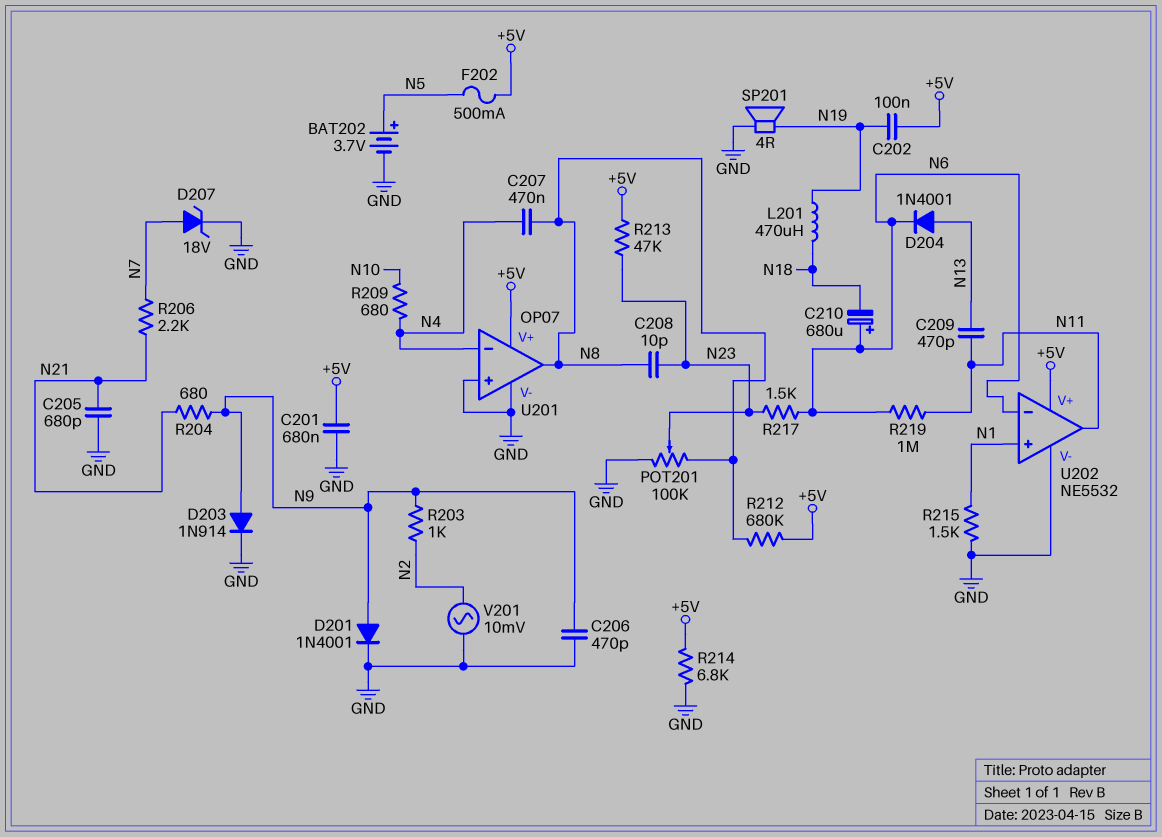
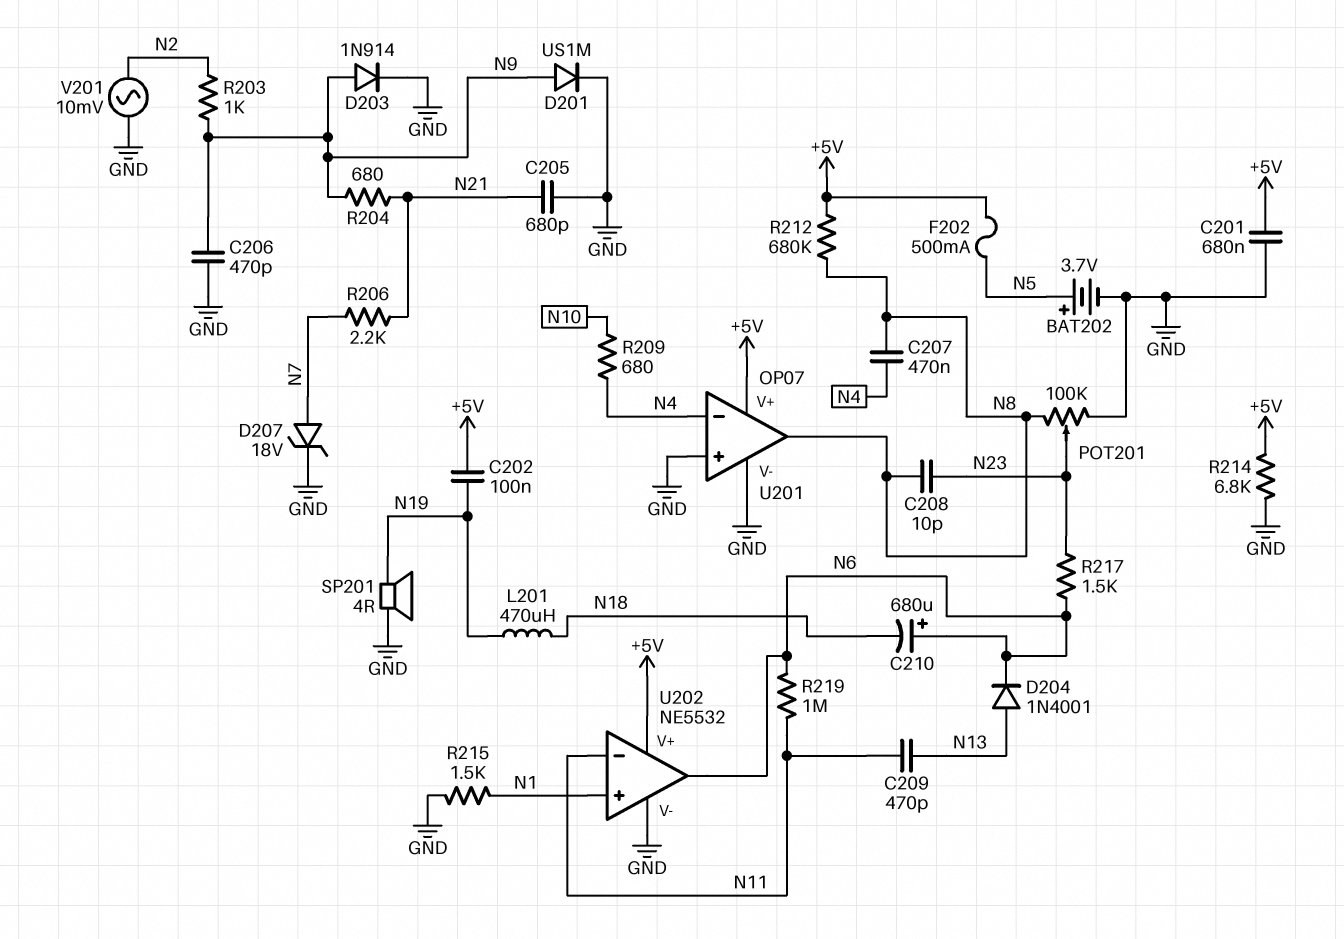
D201: diode 1N4001 (A N9, K GND) -> diode US1M (A N9, K GND)
R213: 47k (+5V, N23) -> none
U202 pin in-: N6 -> N11
U202 pin out: N11 -> N6

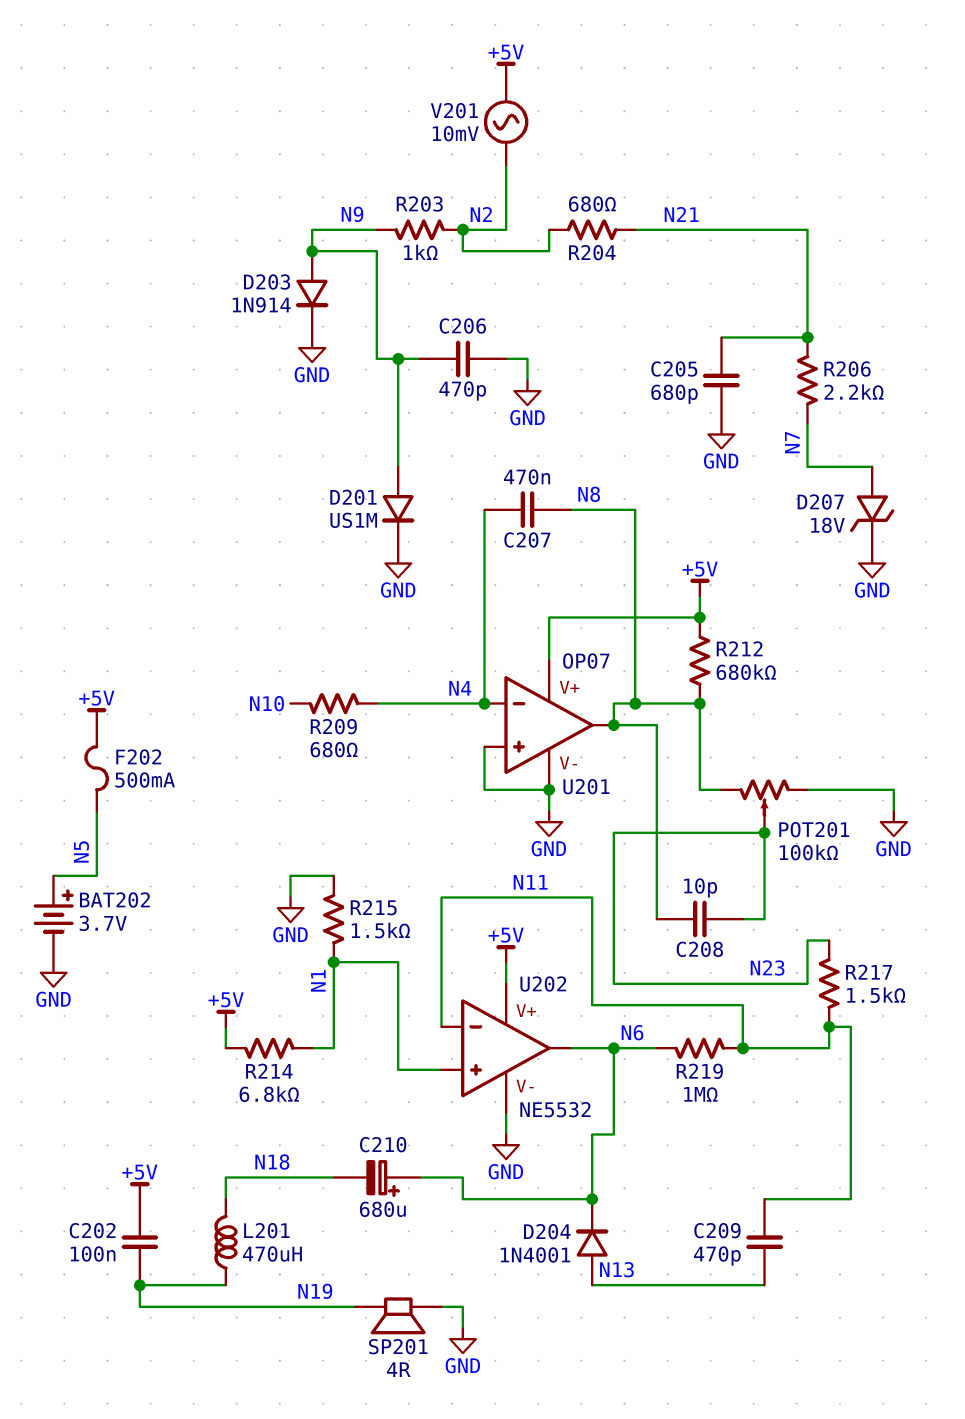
C201: 680nF (+5V, GND) -> none
R204: 680 (N9, N21) -> 680 (N2, N21)
R214: 6.8k (+5V, GND) -> 6.8k (+5V, N1)
R217: 1.5k (N6, N23) -> 1.5k (N11, N23)
V201: AC 10mV (GND, N2) -> AC 10mV (+5V, N2)

